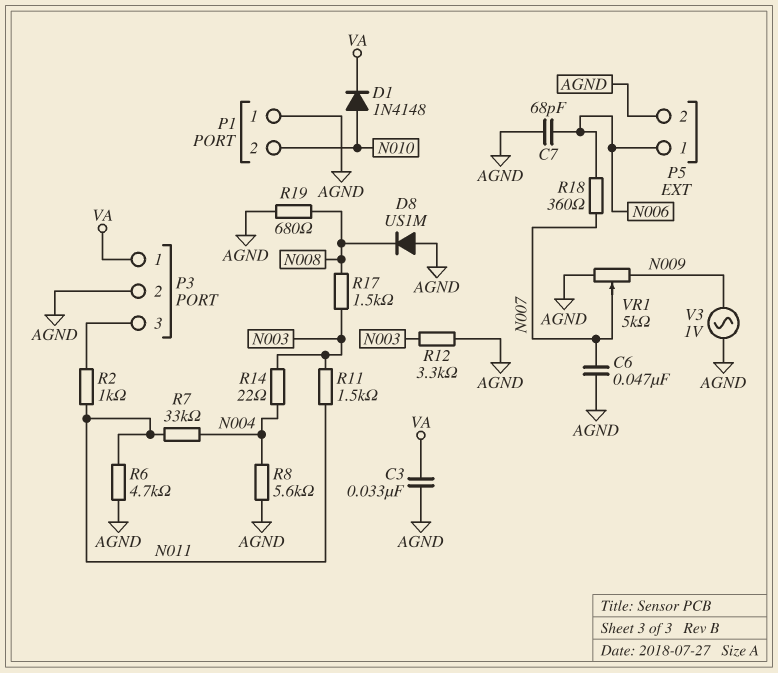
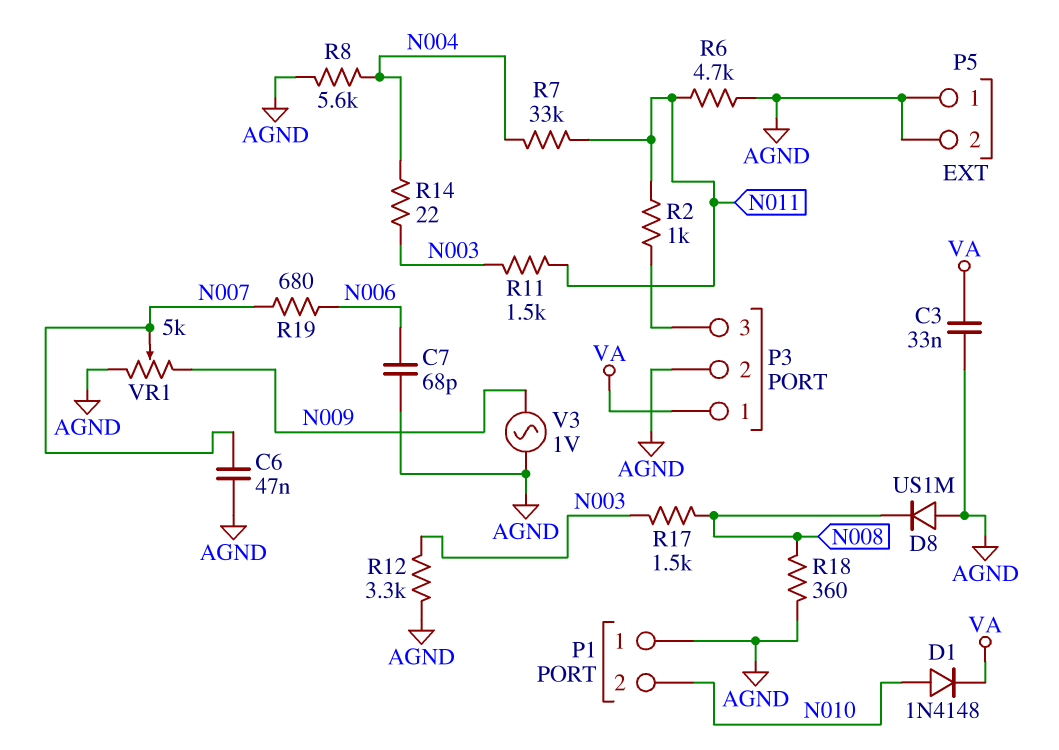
P5 pin 1: N006 -> AGND
R18: 360 (N006, N007) -> 360 (AGND, N008)
R19: 680 (AGND, N008) -> 680 (N006, N007)

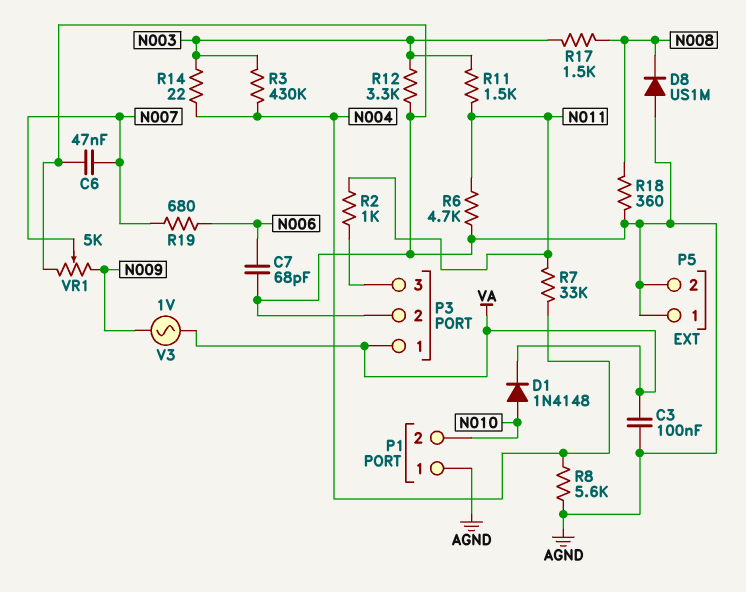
C3: 33nF (AGND, VA) -> 100nF (AGND, VA)
R3: none -> 430k (N003, N004)
V3: AC 1V (AGND, N009) -> AC 1V (N009, VA)

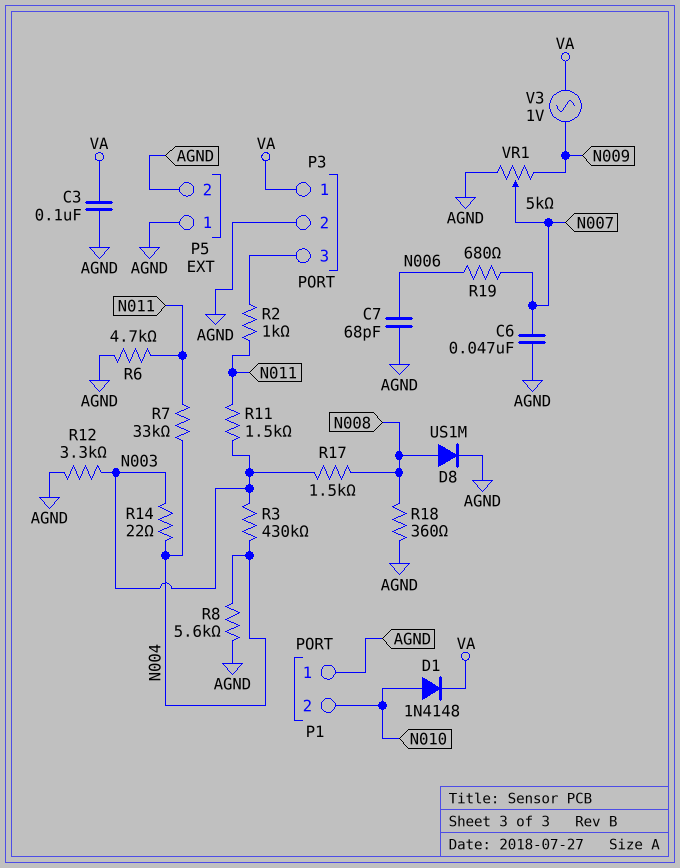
D8: diode US1M (A AGND, K N008) -> diode US1M (A N008, K AGND)

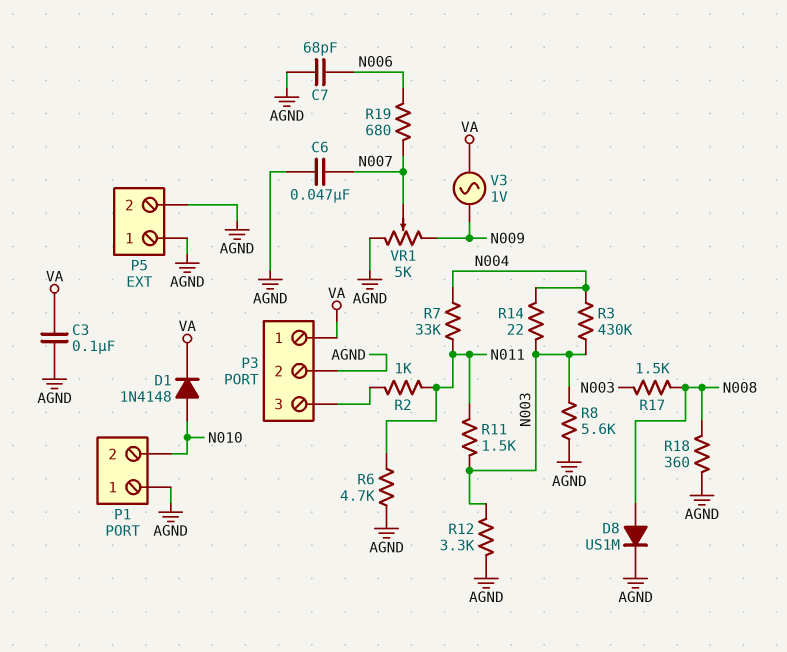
R8: 5.6k (AGND, N004) -> 5.6k (AGND, N003)

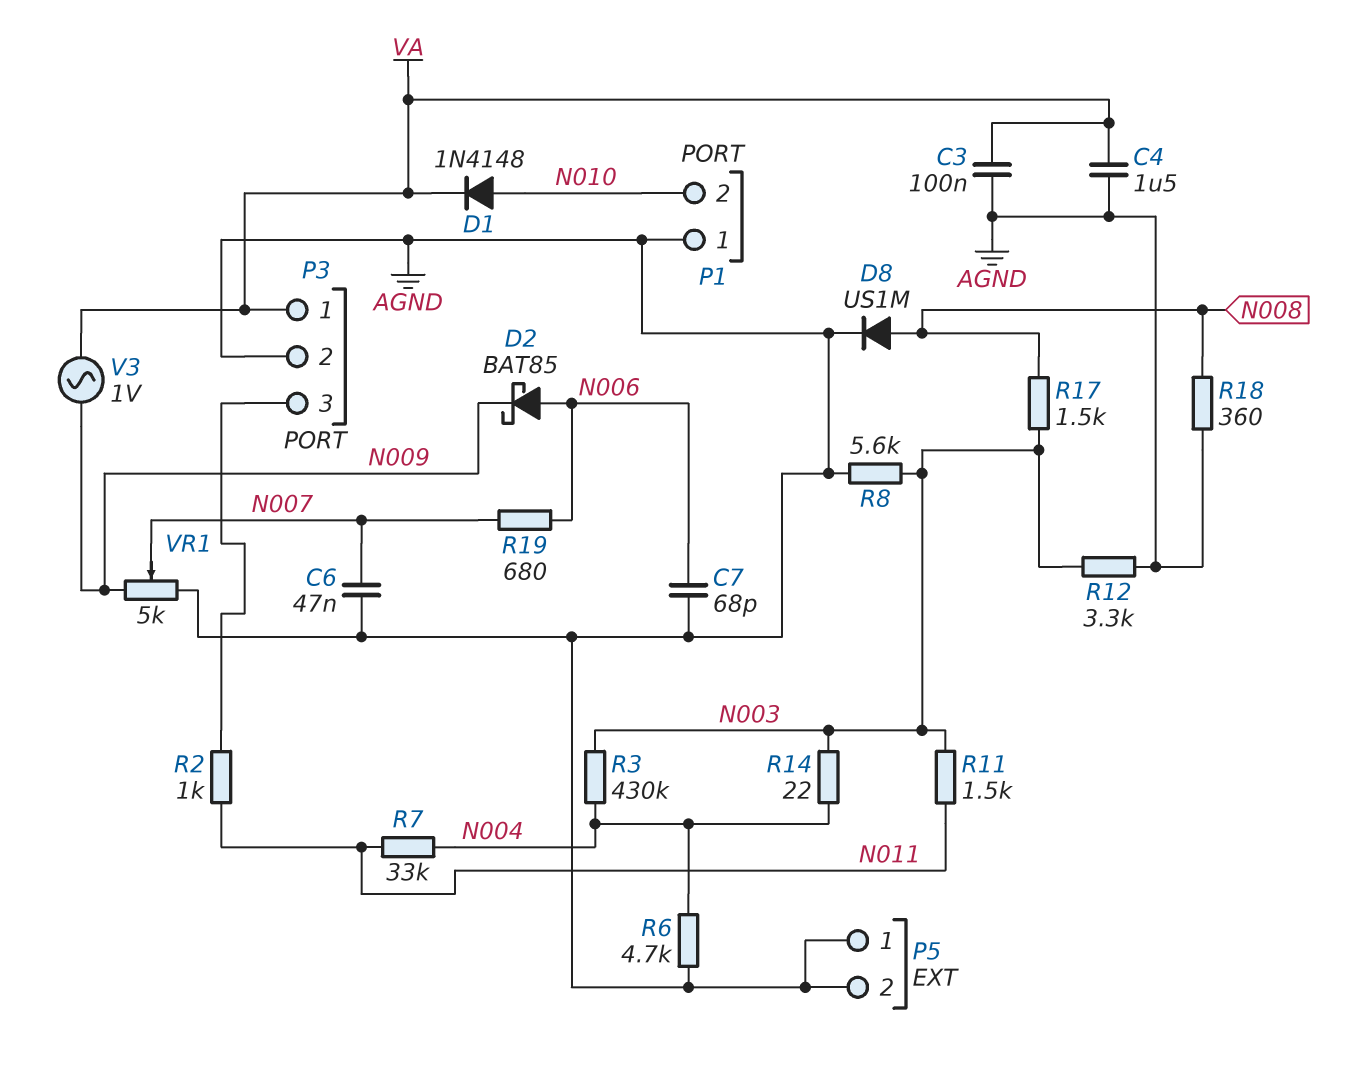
C4: none -> 1.5uF (AGND, VA)
D2: none -> schottky BAT85 (A N006, K N009)
R6: 4.7k (AGND, N011) -> 4.7k (AGND, N004)

